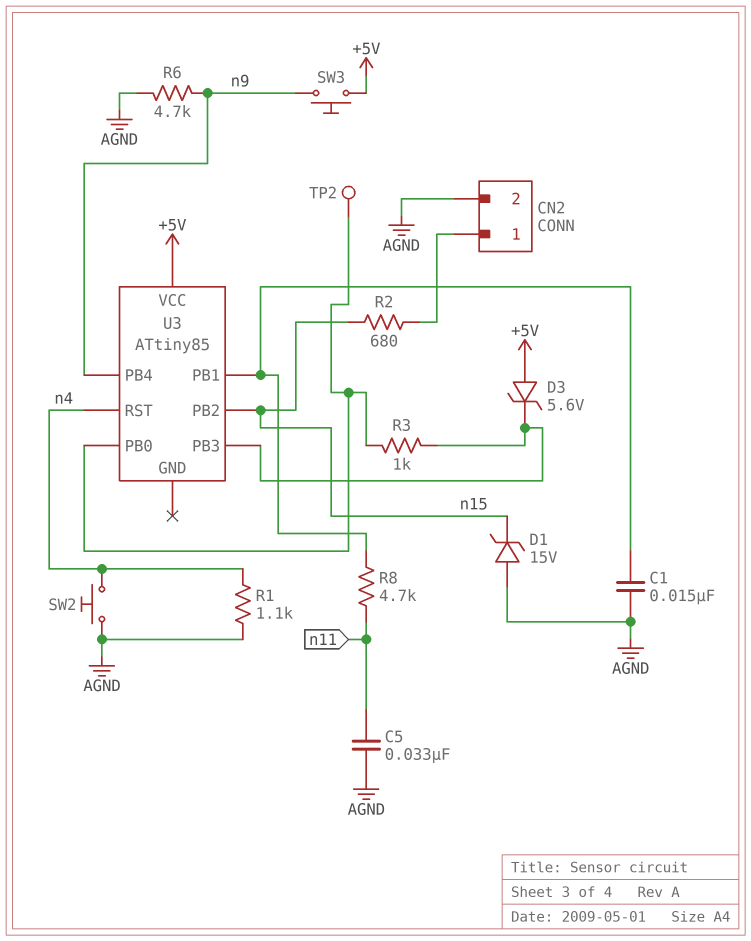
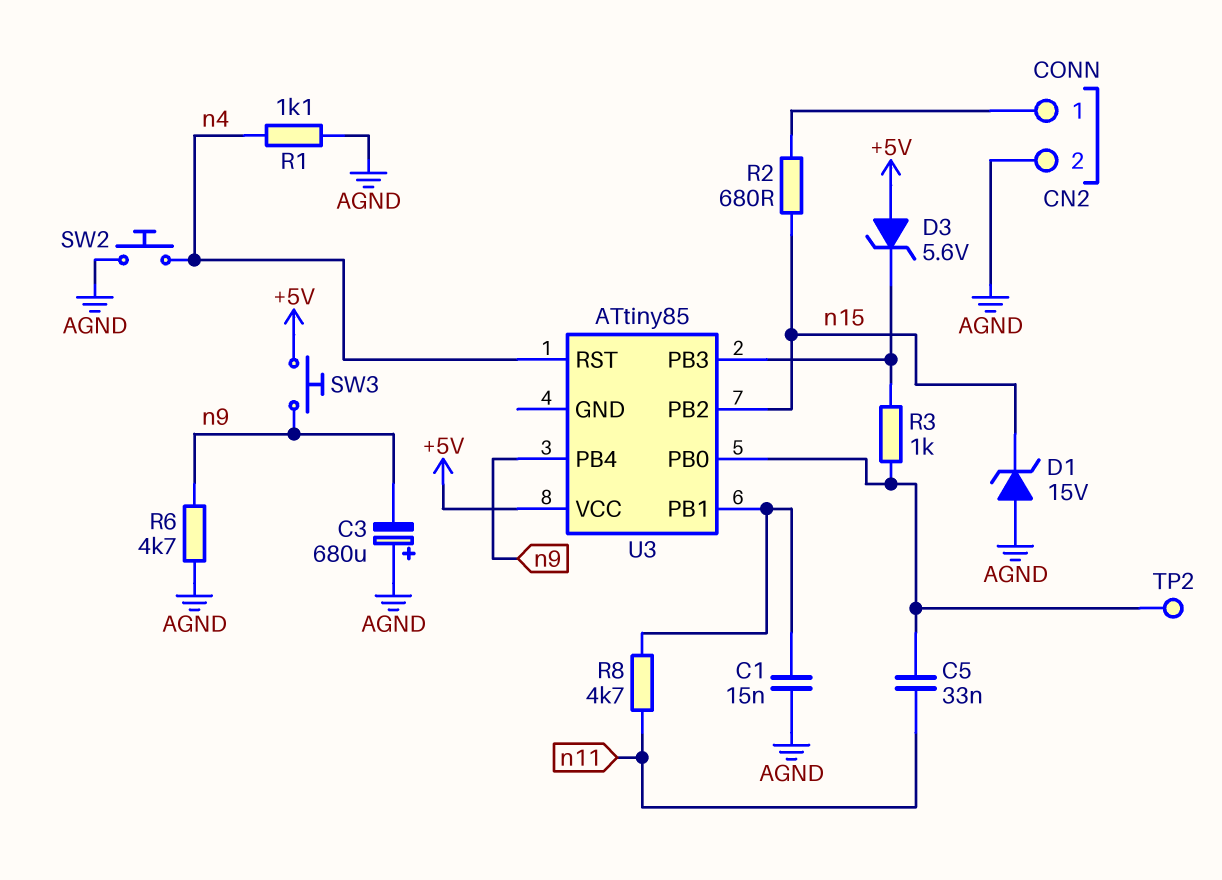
C3: none -> 680uF (plus AGND, minus n9)
C5: 33nF (AGND, n11) -> 33nF (U3/PB0, n11)

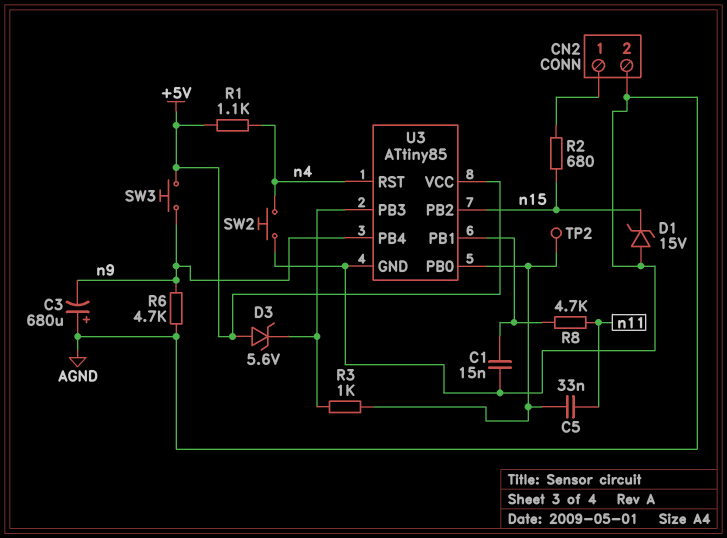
R1: 1.1k (AGND, n4) -> 1.1k (+5V, n4)
U3 pin GND: none -> AGND

